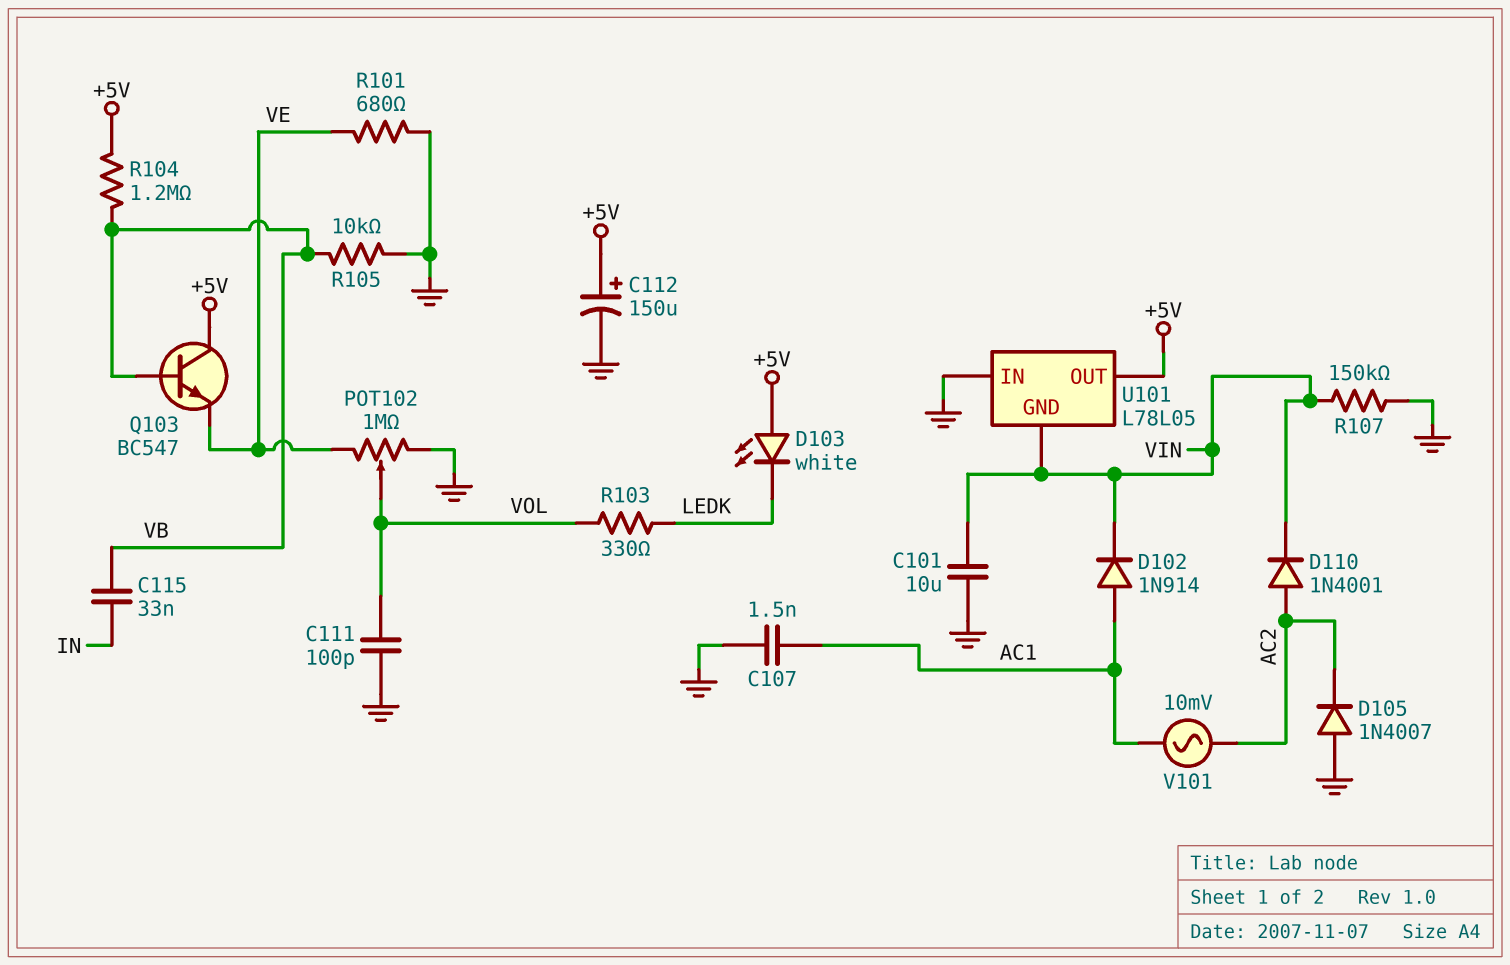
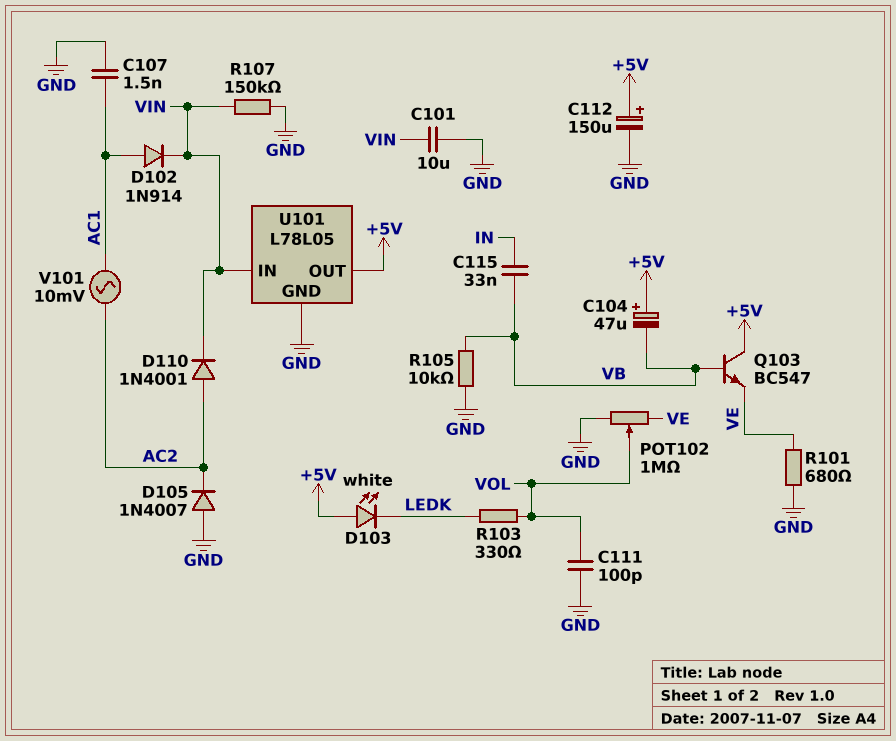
C104: none -> 47uF (plus +5V, minus VB)
R104: 1.2M (+5V, VB) -> none
U101 pin GND: VIN -> GND
U101 pin IN: GND -> VIN

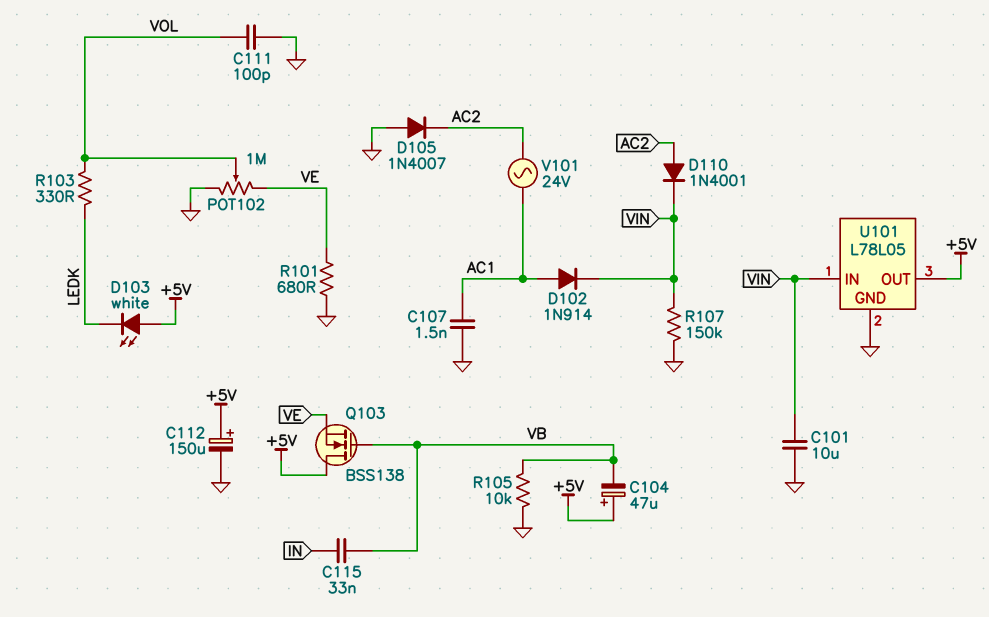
Q103: NPN BC547 (B VB, C +5V, E VE) -> NMOS BSS138 (G VB, D +5V, S VE)
V101: AC 10mV (AC1, AC2) -> AC 24V (AC1, AC2)

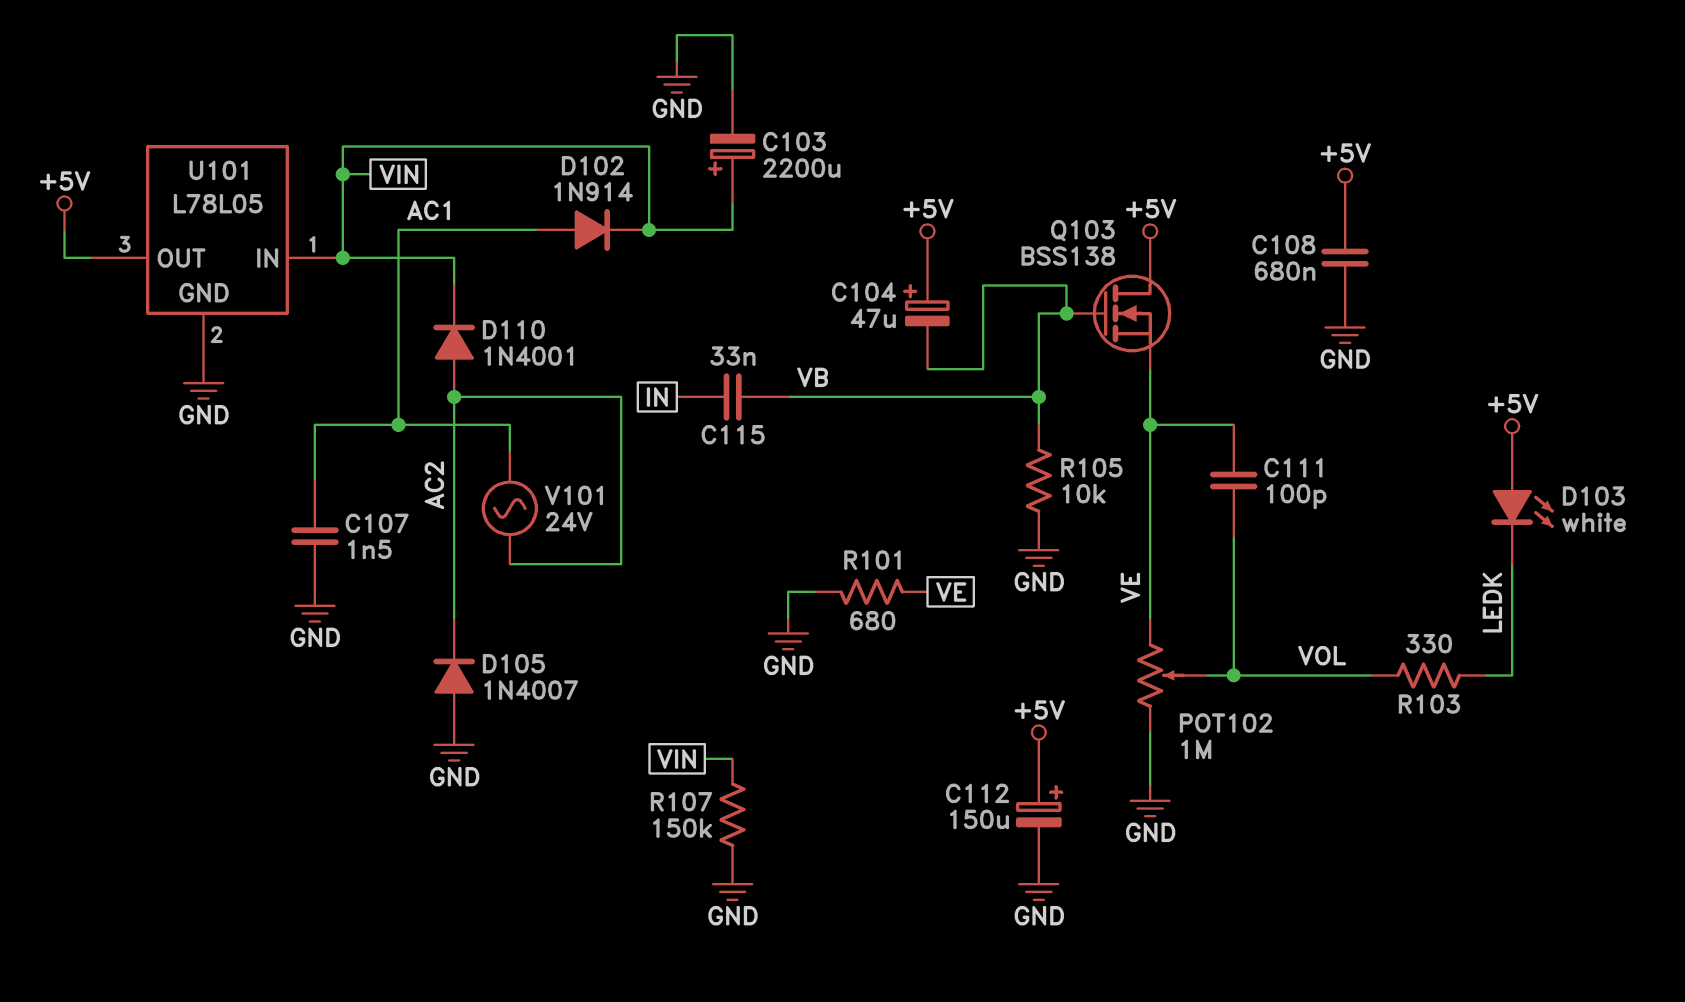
C101: 10uF (GND, VIN) -> none
C103: none -> 2200uF (plus VIN, minus GND)
C108: none -> 680nF (+5V, GND)
C111: 100pF (GND, VOL) -> 100pF (VE, VOL)

